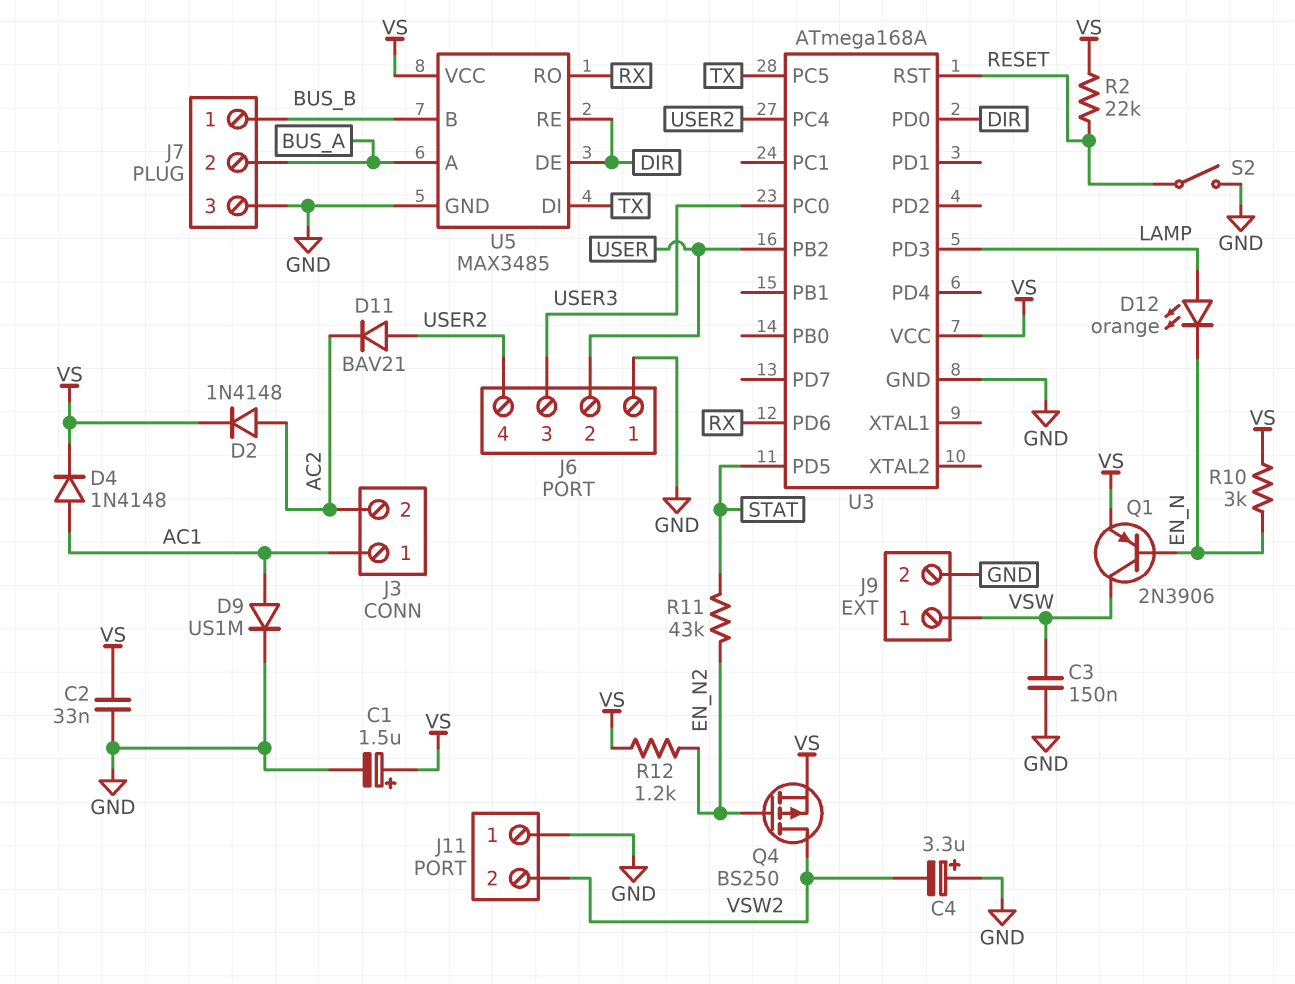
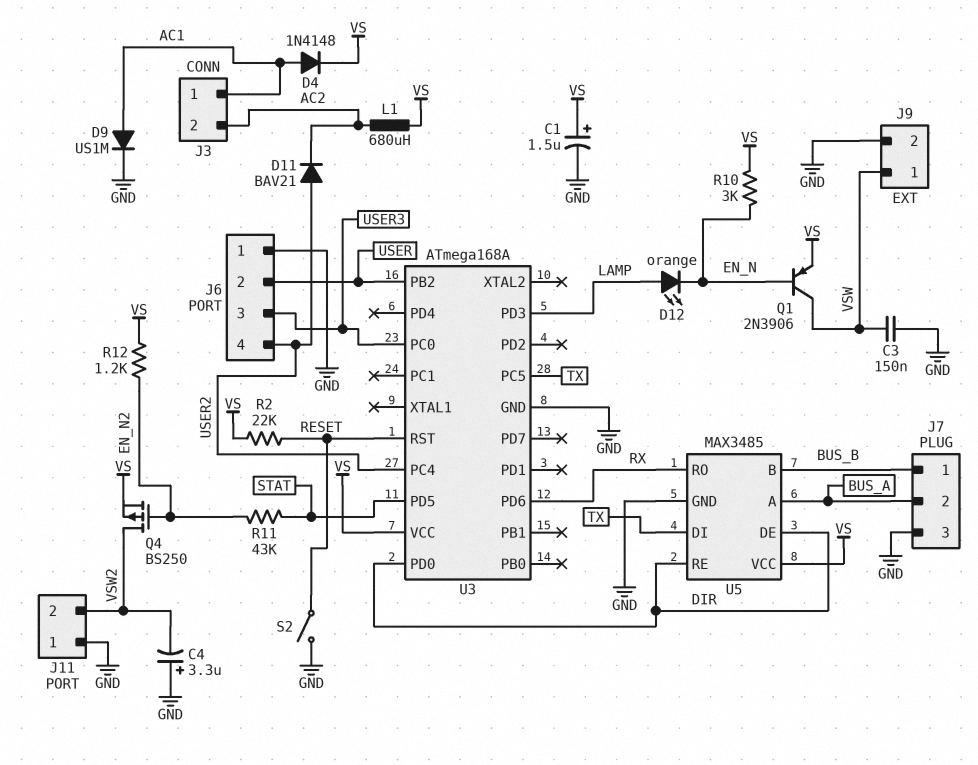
C2: 33nF (GND, VS) -> none
D2: diode 1N4148 (A AC2, K VS) -> none
L1: none -> 680uH (AC2, VS)

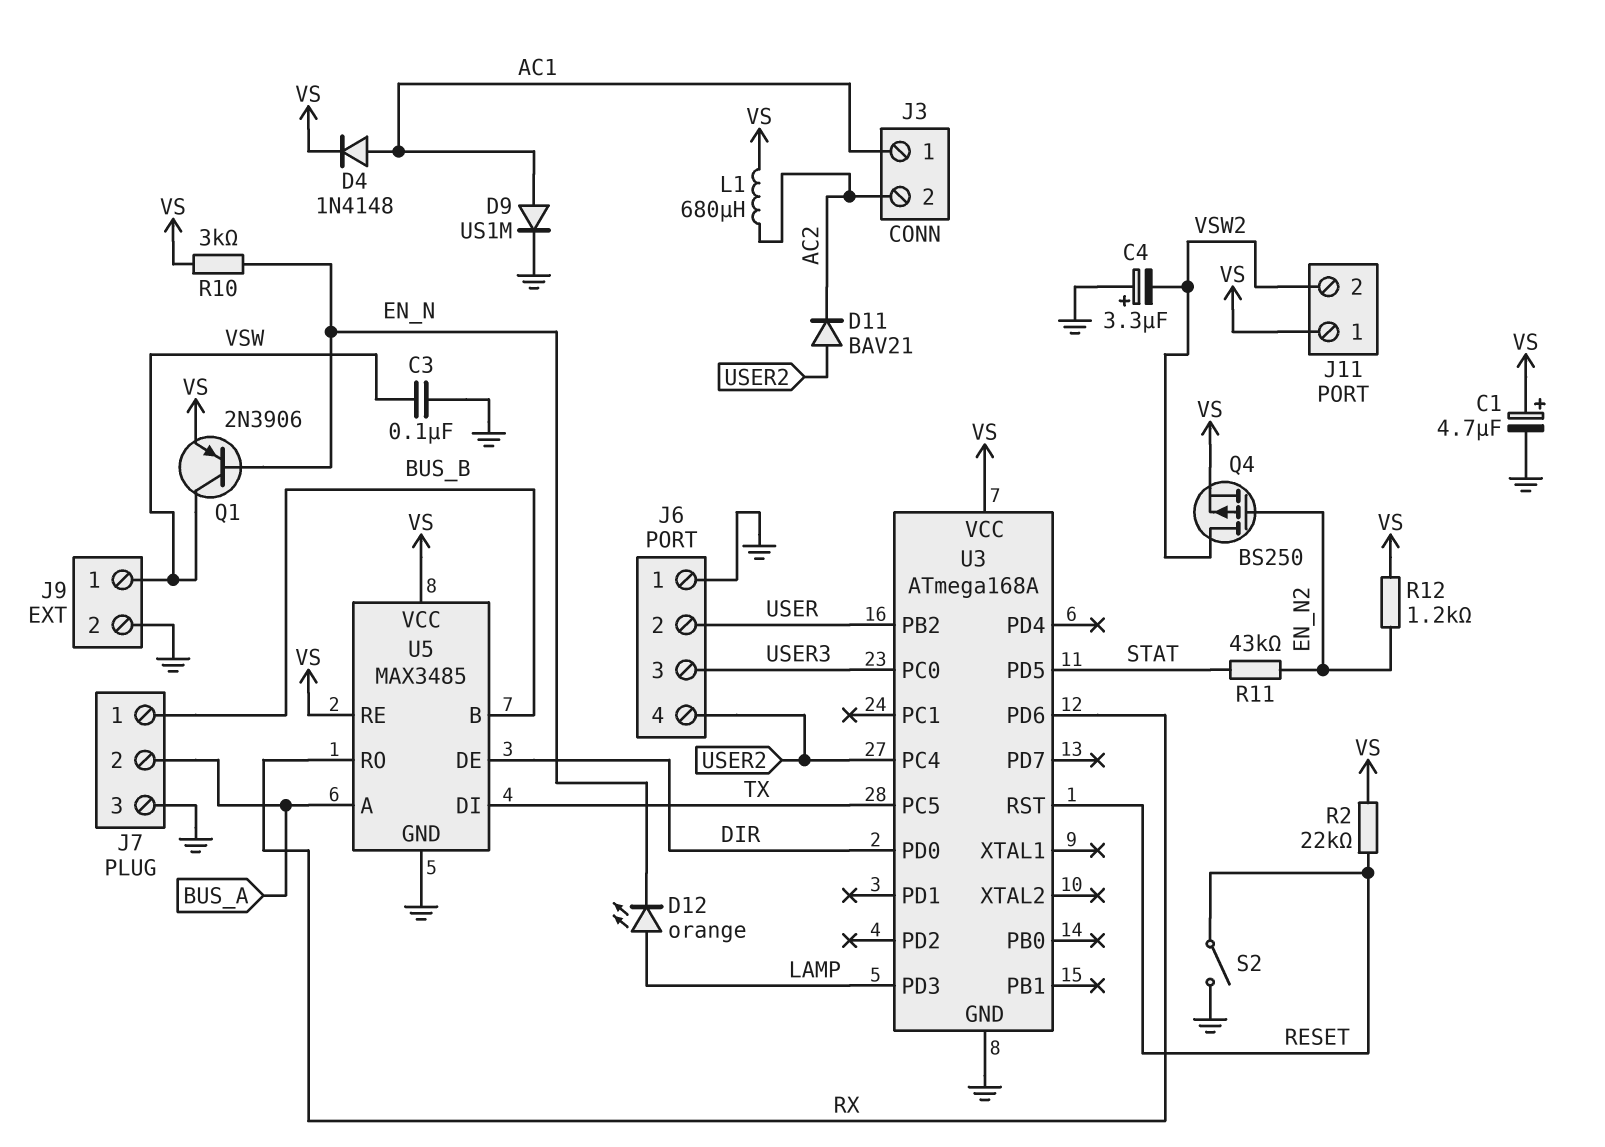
C1: 1.5uF (plus VS, minus GND) -> 4.7uF (plus VS, minus GND)
C3: 150nF (GND, VSW) -> 100nF (GND, VSW)
J11 pin 1: GND -> VS
U5 pin RE: DIR -> VS

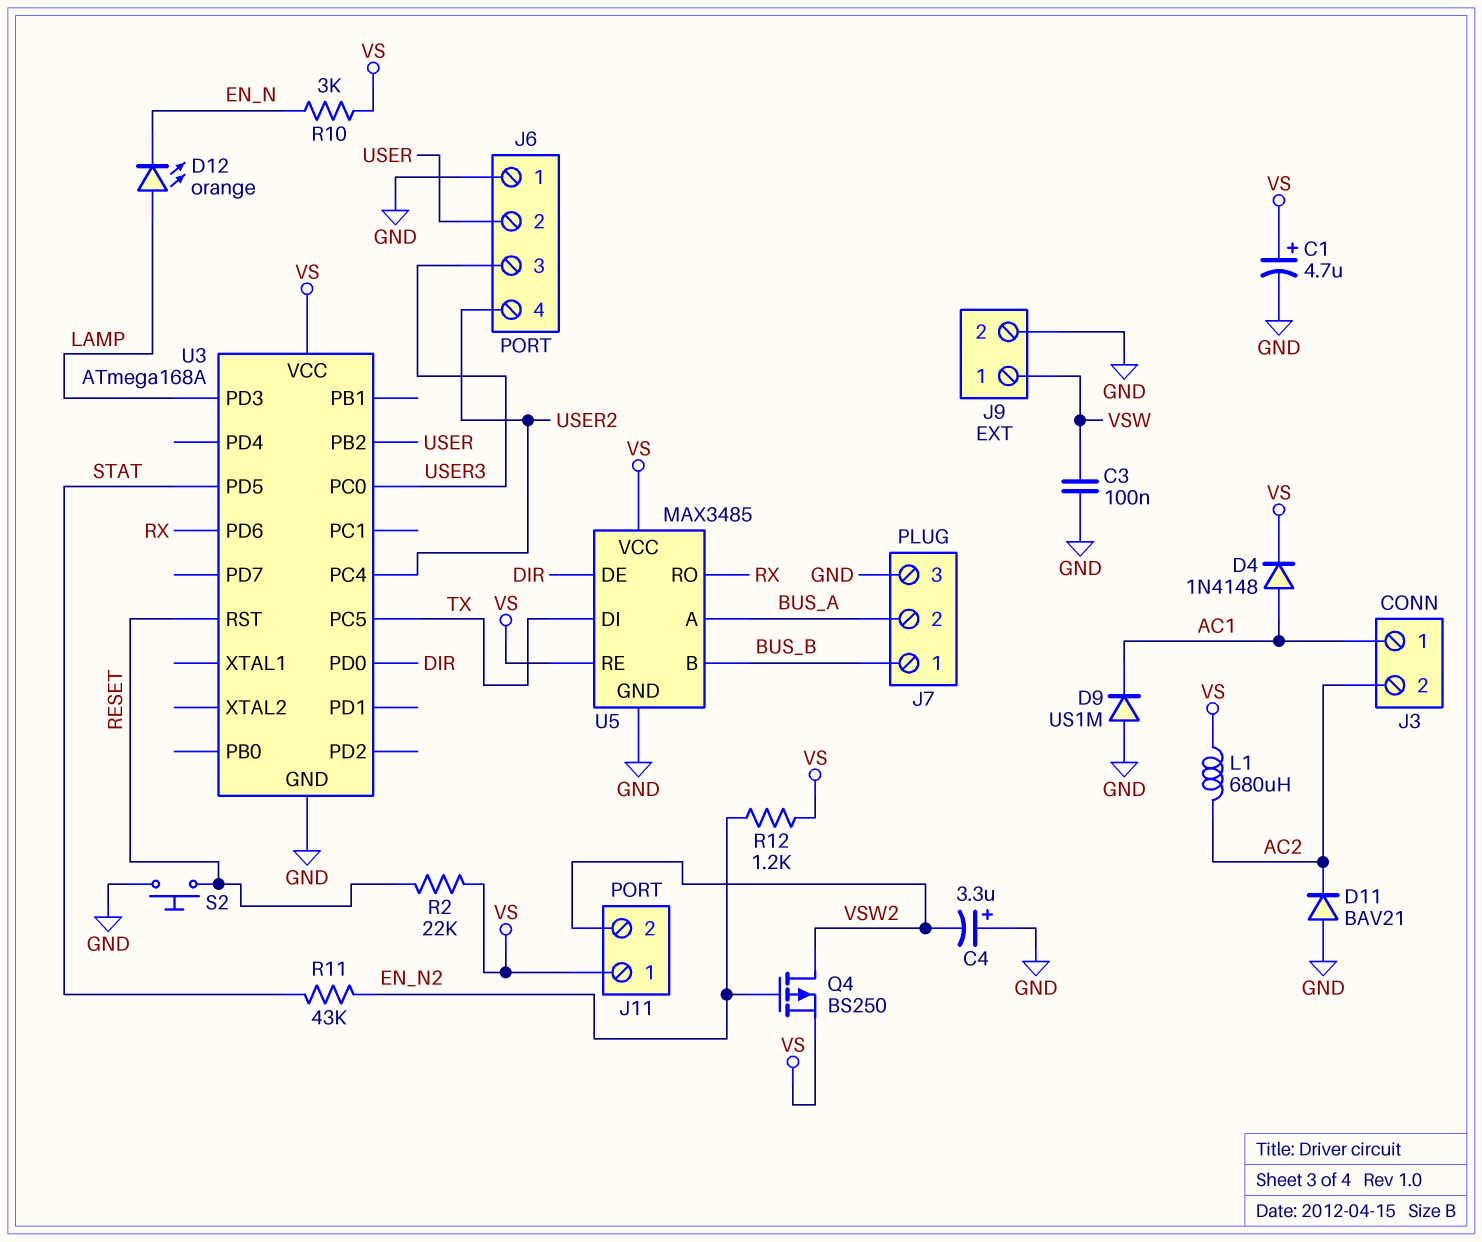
D9: diode US1M (A AC1, K GND) -> diode US1M (A GND, K AC1)
D11: diode BAV21 (A USER2, K AC2) -> diode BAV21 (A GND, K AC2)
Q1: PNP 2N3906 (B EN_N, C VSW, E VS) -> none
S2: switch (GND, RESET) -> button (GND, RESET)

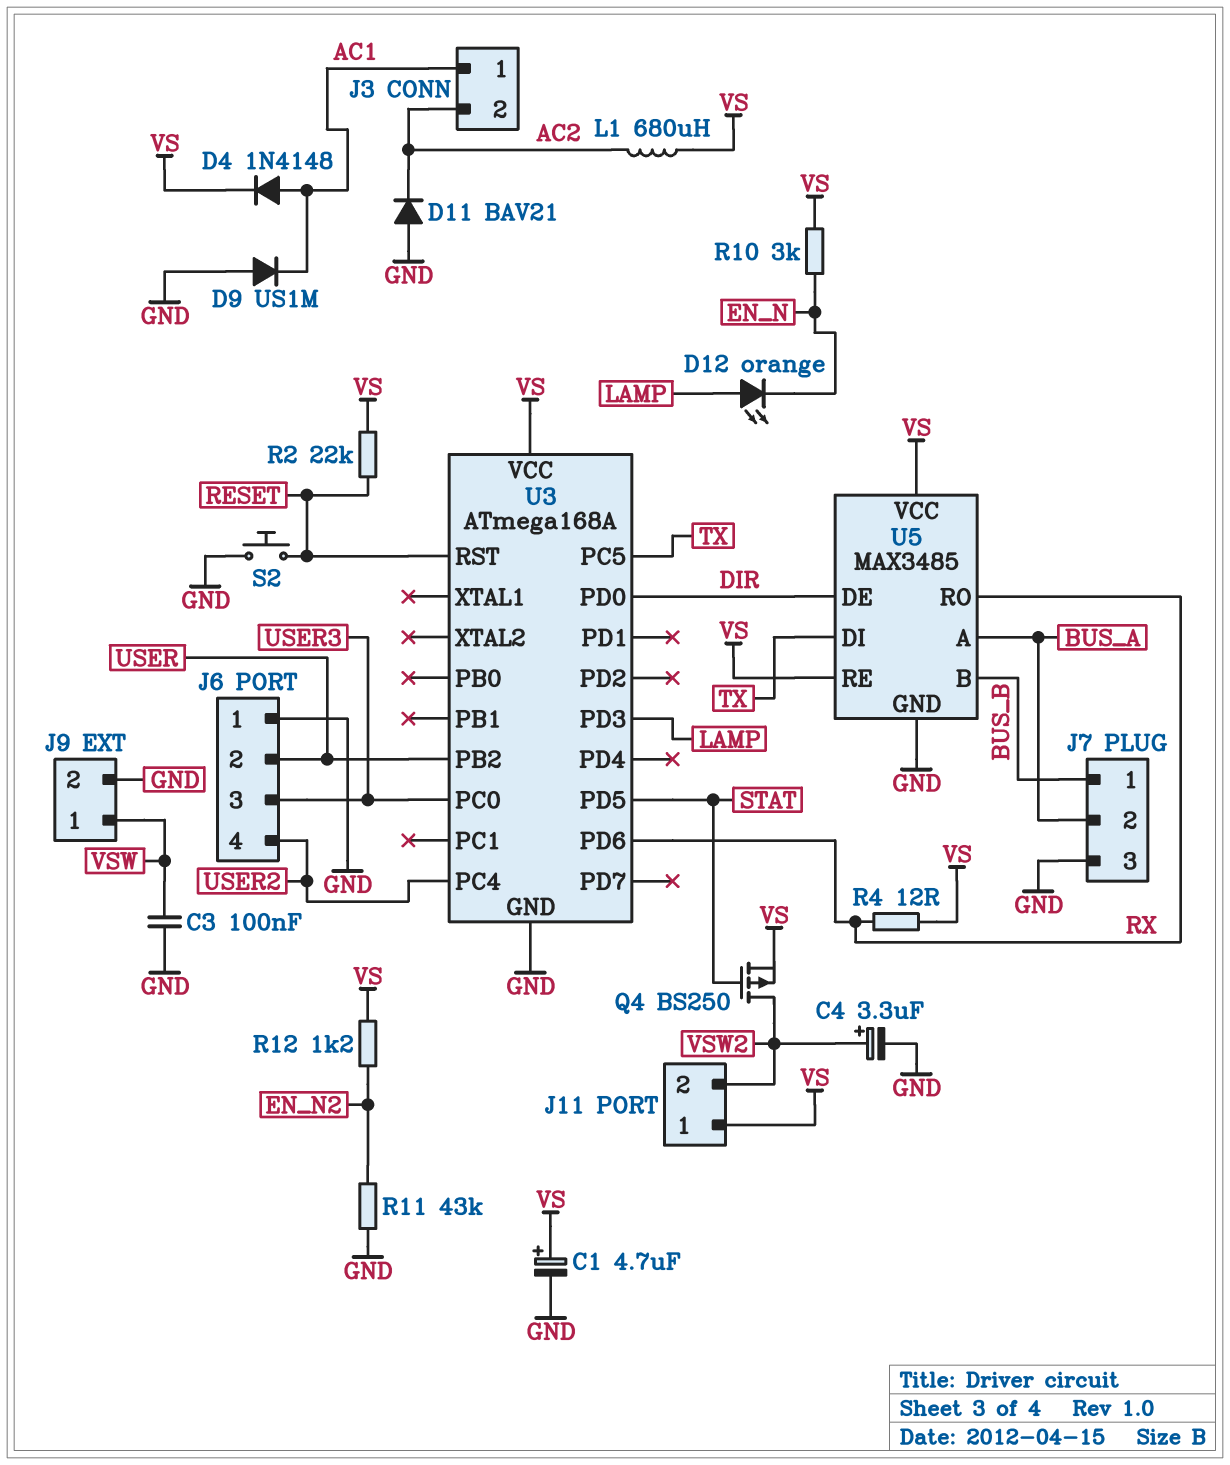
C4: 3.3uF (plus GND, minus VSW2) -> 3.3uF (plus VSW2, minus GND)
Q4: PMOS BS250 (G EN_N2, D VSW2, S VS) -> PMOS BS250 (G STAT, D VSW2, S VS)
R4: none -> 12 (RX, VS)
R11: 43k (EN_N2, STAT) -> 43k (EN_N2, GND)

